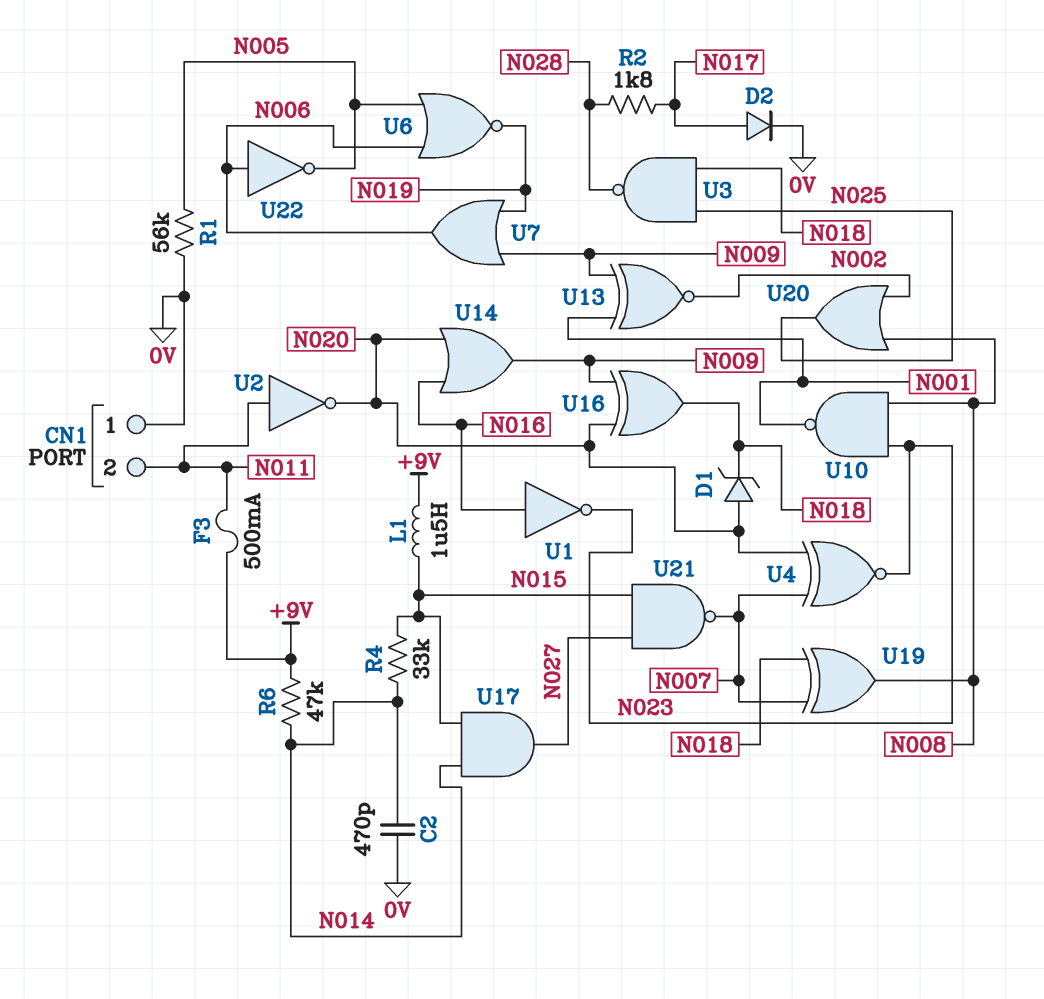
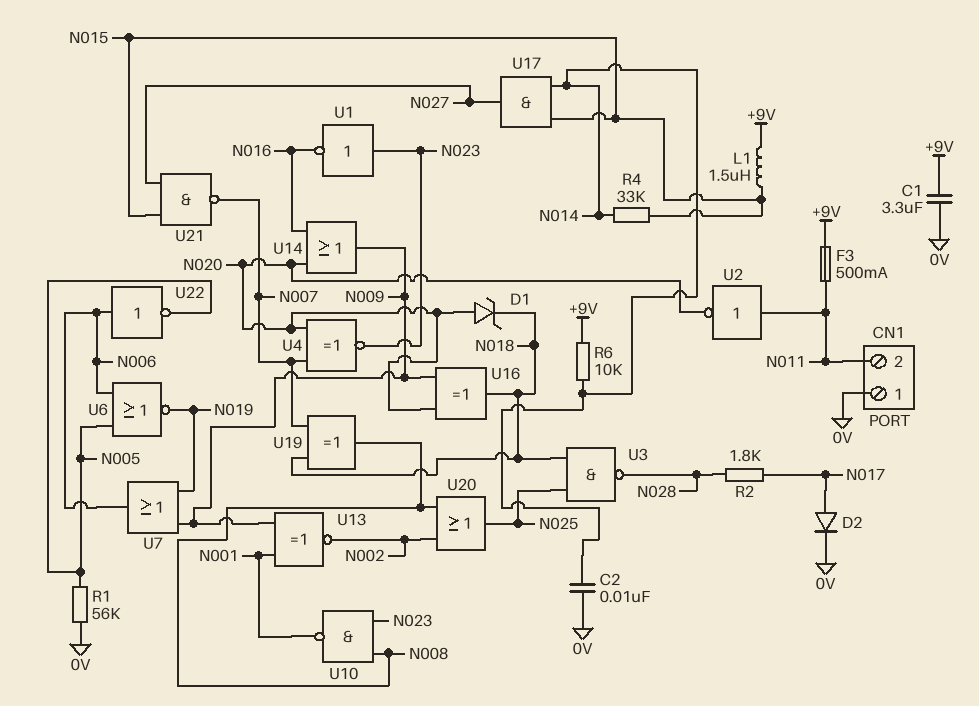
C1: none -> 3.3uF (+9V, 0V)
C2: 470pF (0V, N014) -> 10nF (0V, N014)
R6: 47k (+9V, N014) -> 10k (+9V, N014)
U1: NOT (in N016, out N023) -> NOT (in N023, out N016)

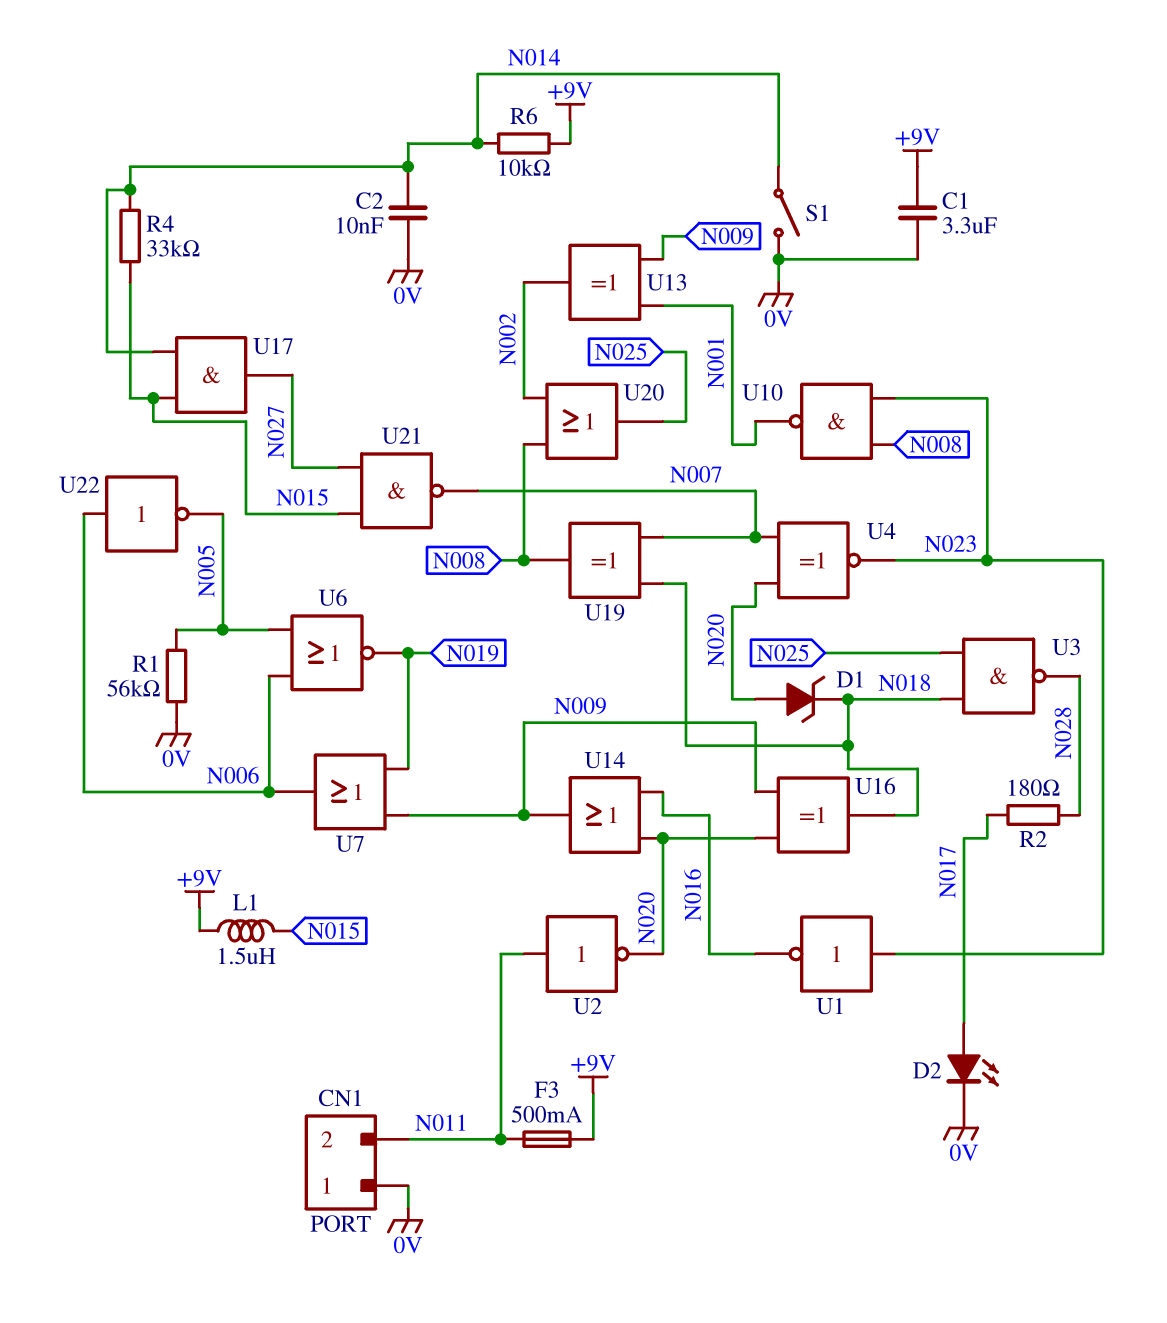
D2: diode (A N017, K 0V) -> LED (A N017, K 0V)
R2: 1.8k (N017, N028) -> 180 (N017, N028)
S1: none -> switch (0V, N014)
U13: XNOR (in N001, in N009, out N002) -> XOR (in N001, in N009, out N002)

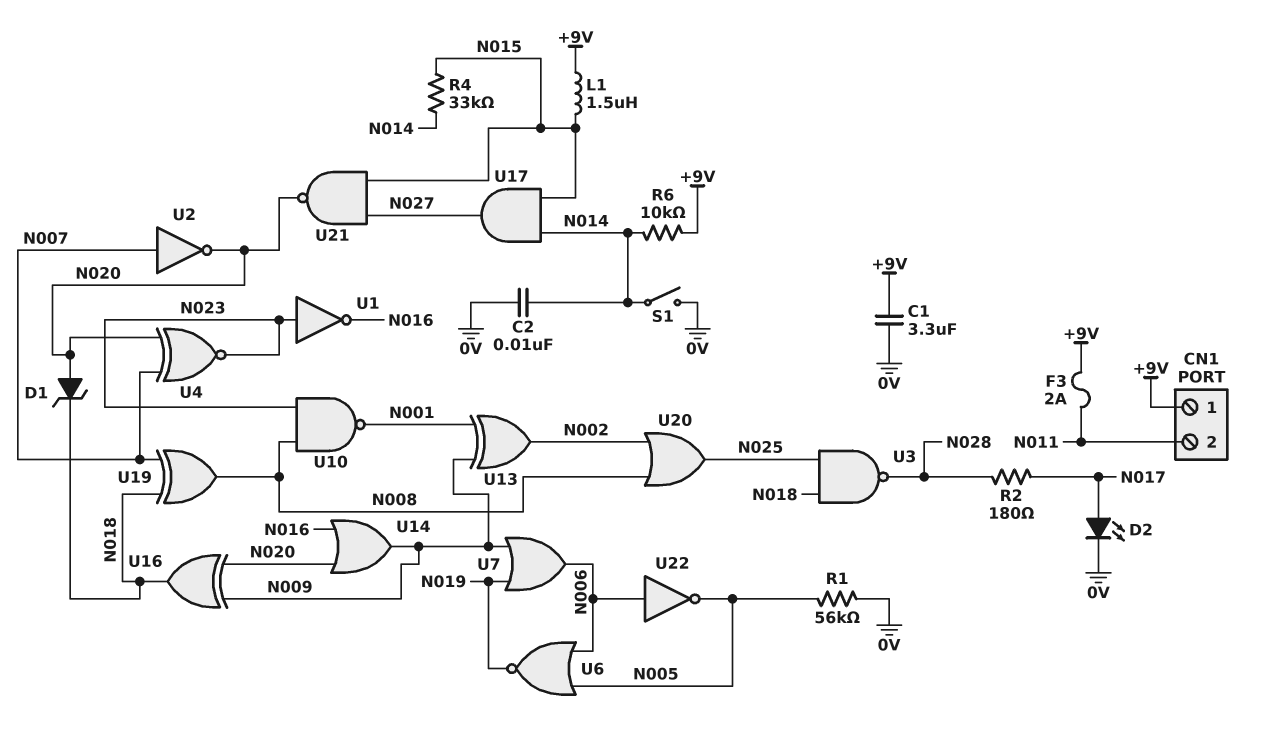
CN1 pin 1: 0V -> +9V
F3: 500mA (+9V, N011) -> 2A (+9V, N011)
U2: NOT (in N011, out N020) -> NOT (in N007, out N020)
U21: NAND (in N015, in N027, out N007) -> NAND (in N015, in N027, out N020)

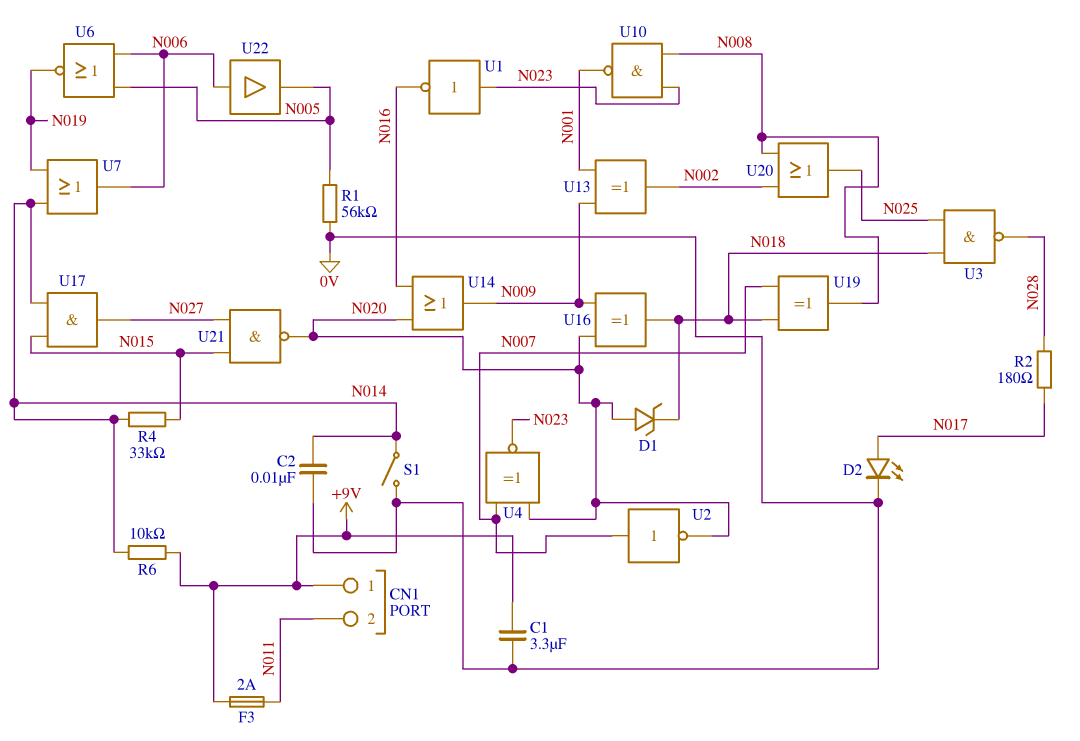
L1: 1.5uH (+9V, N015) -> none
U7: OR (in N009, in N019, out N006) -> OR (in N014, in N019, out N006)
U22: NOT (in N006, out N005) -> buffer (in N006, out N005)

